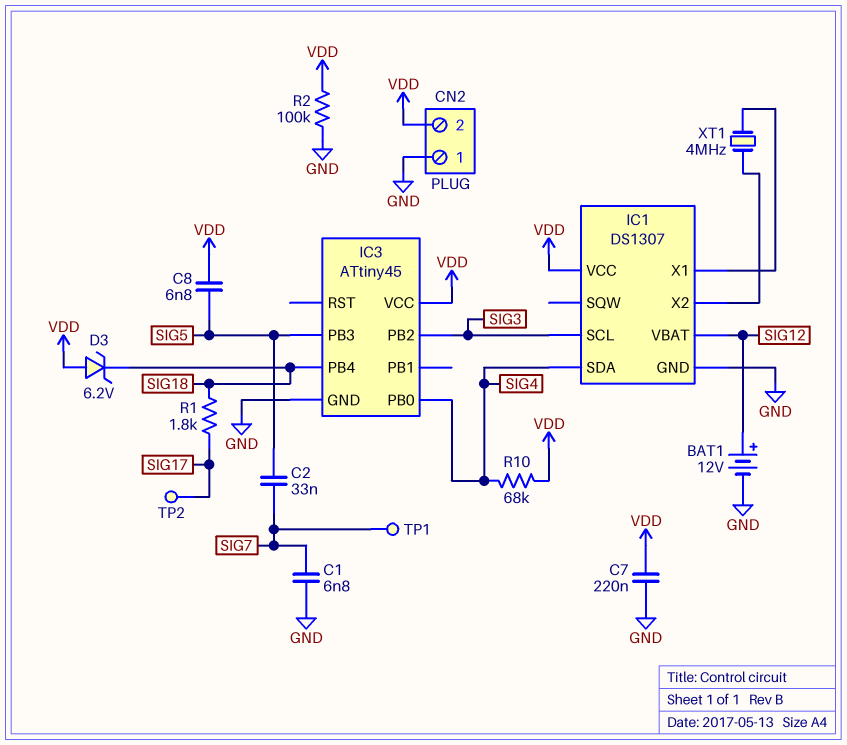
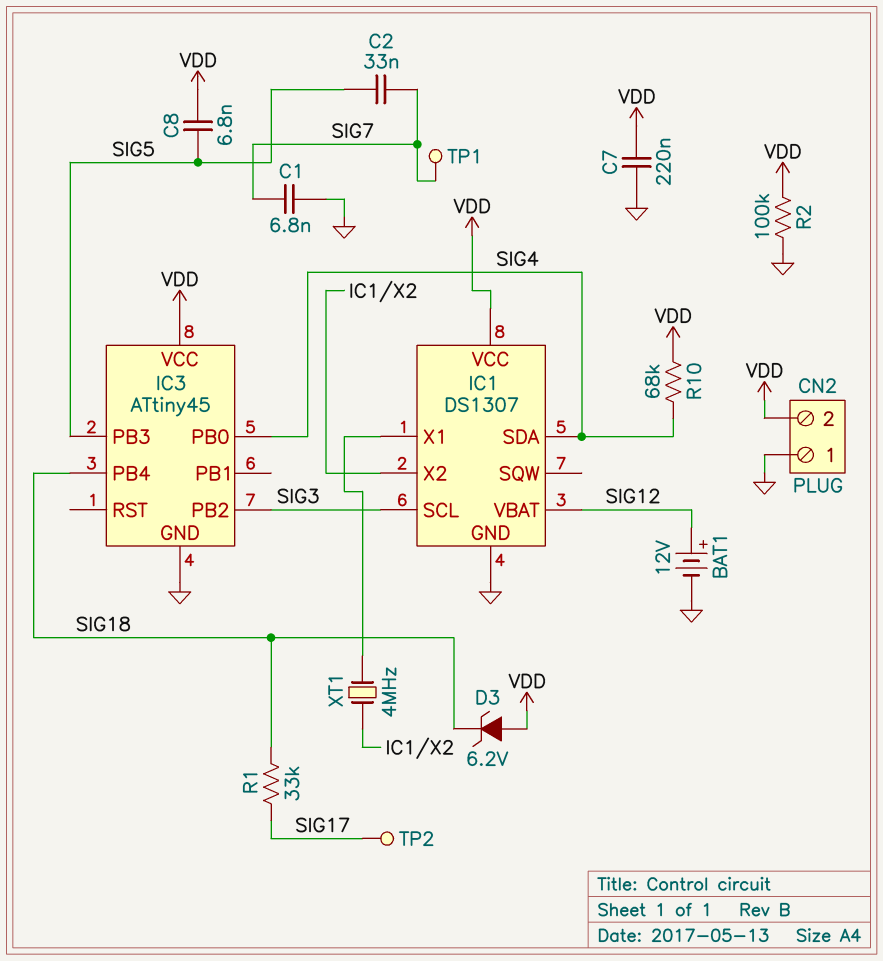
R1: 1.8k (SIG17, SIG18) -> 33k (SIG17, SIG18)

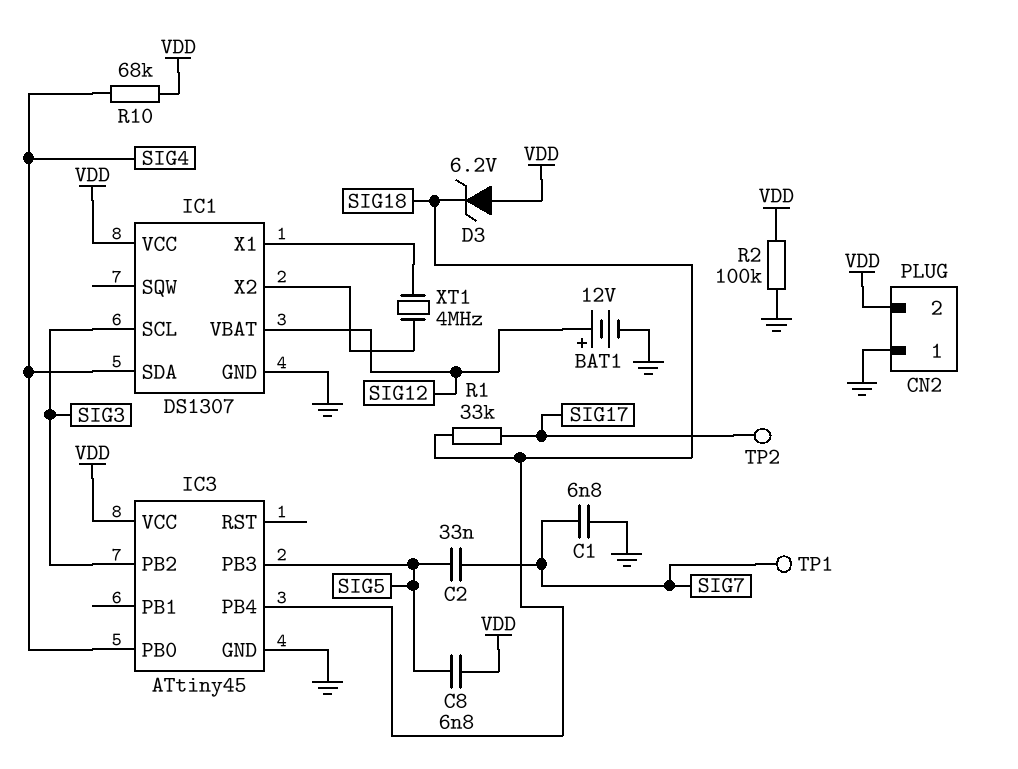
C7: 220nF (GND, VDD) -> none

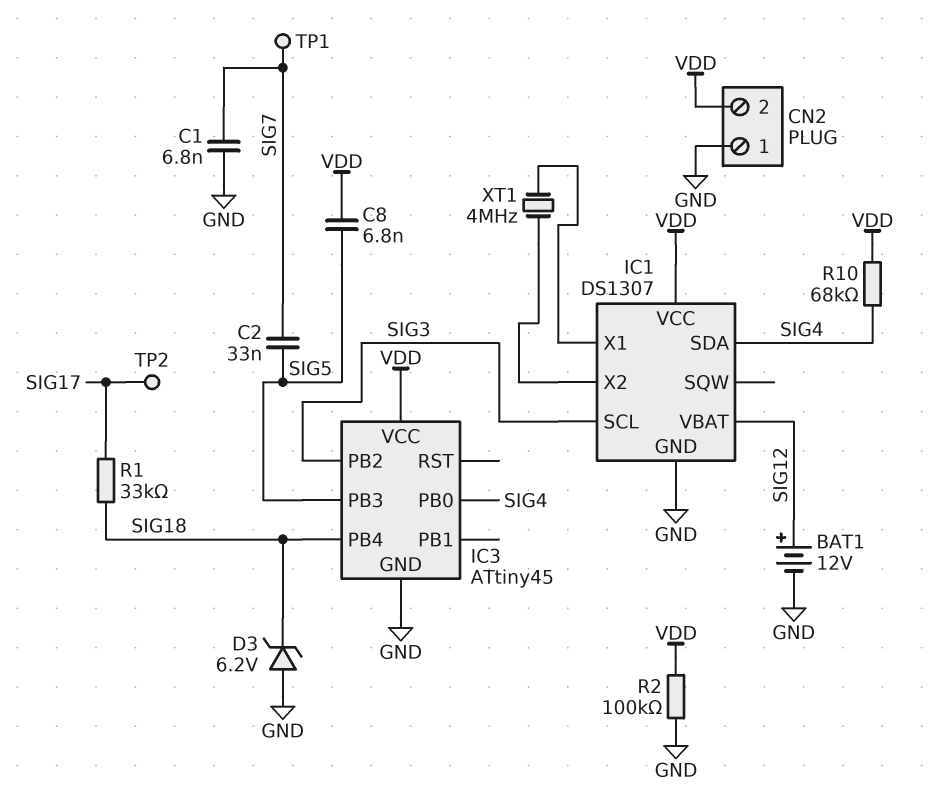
D3: zener 6.2V (A VDD, K SIG18) -> zener 6.2V (A GND, K SIG18)

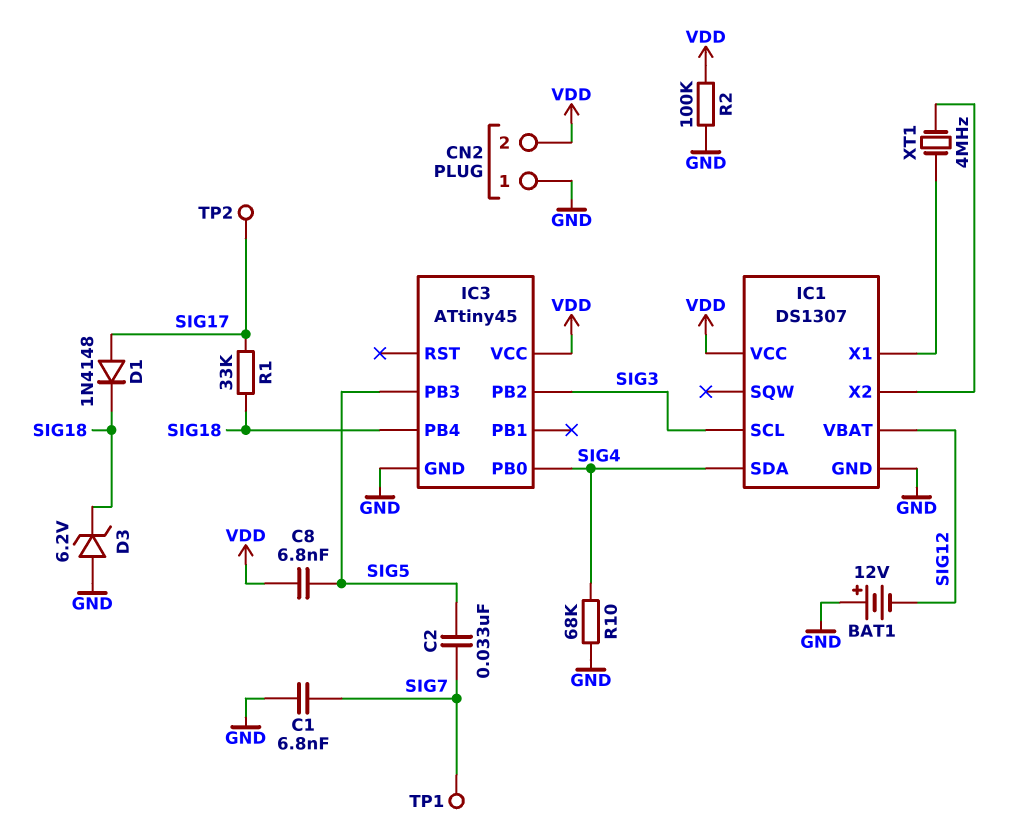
BAT1: 12V (plus SIG12, minus GND) -> 12V (plus GND, minus SIG12)
D1: none -> diode 1N4148 (A SIG17, K SIG18)
R10: 68k (SIG4, VDD) -> 68k (GND, SIG4)

